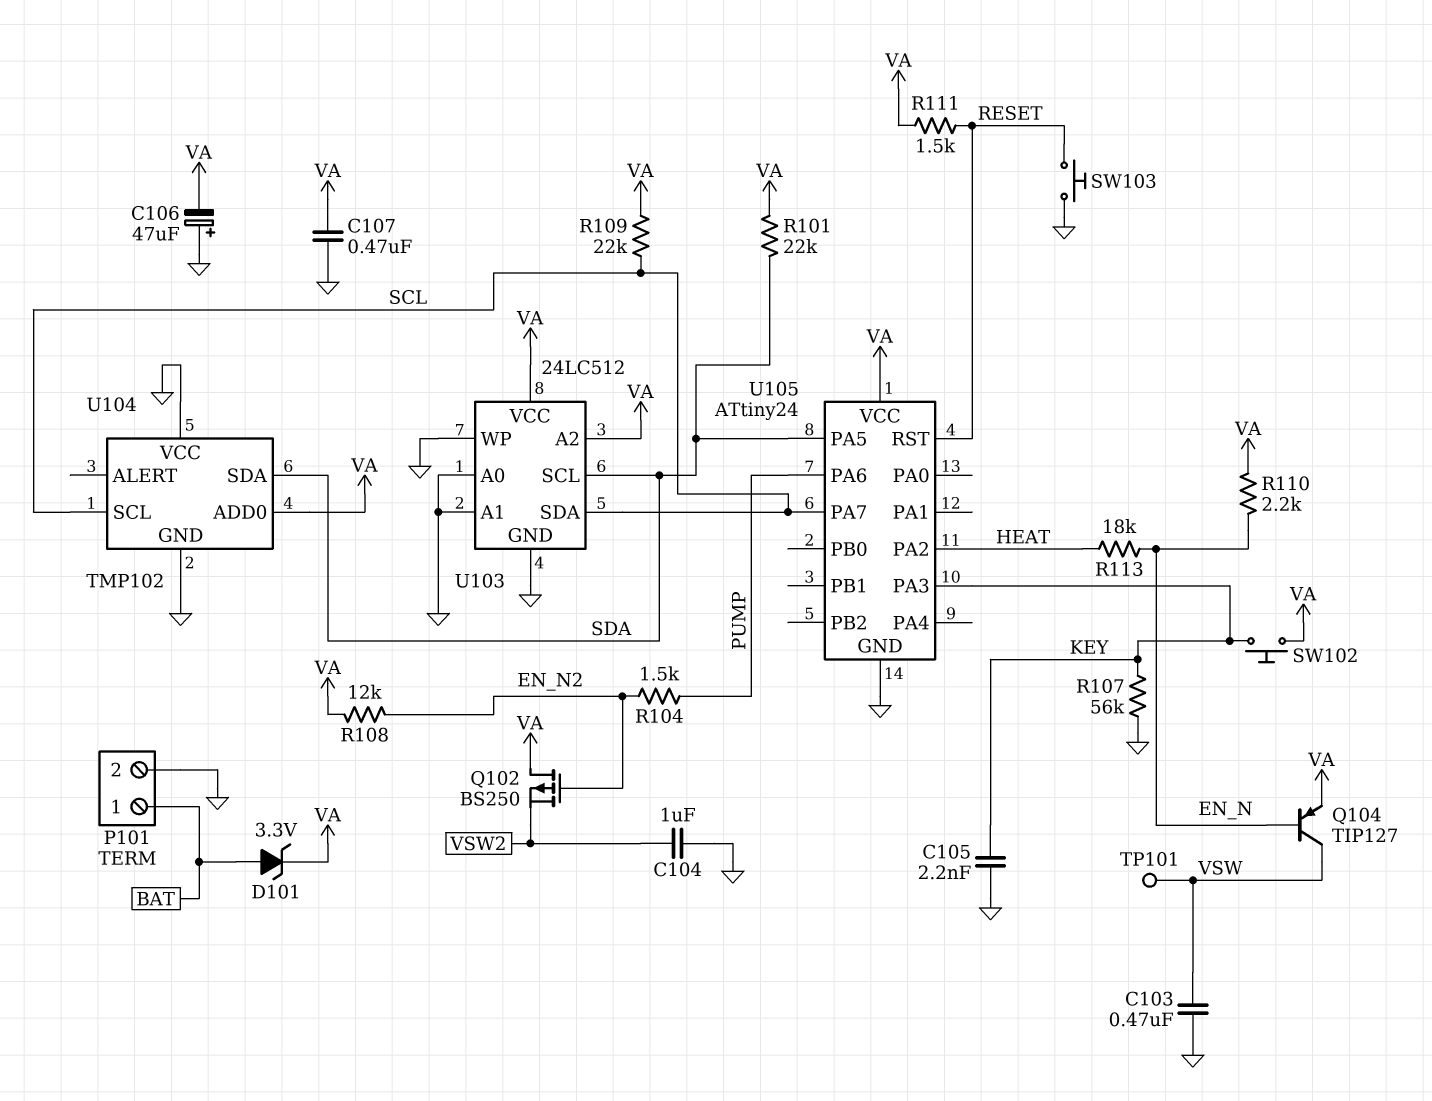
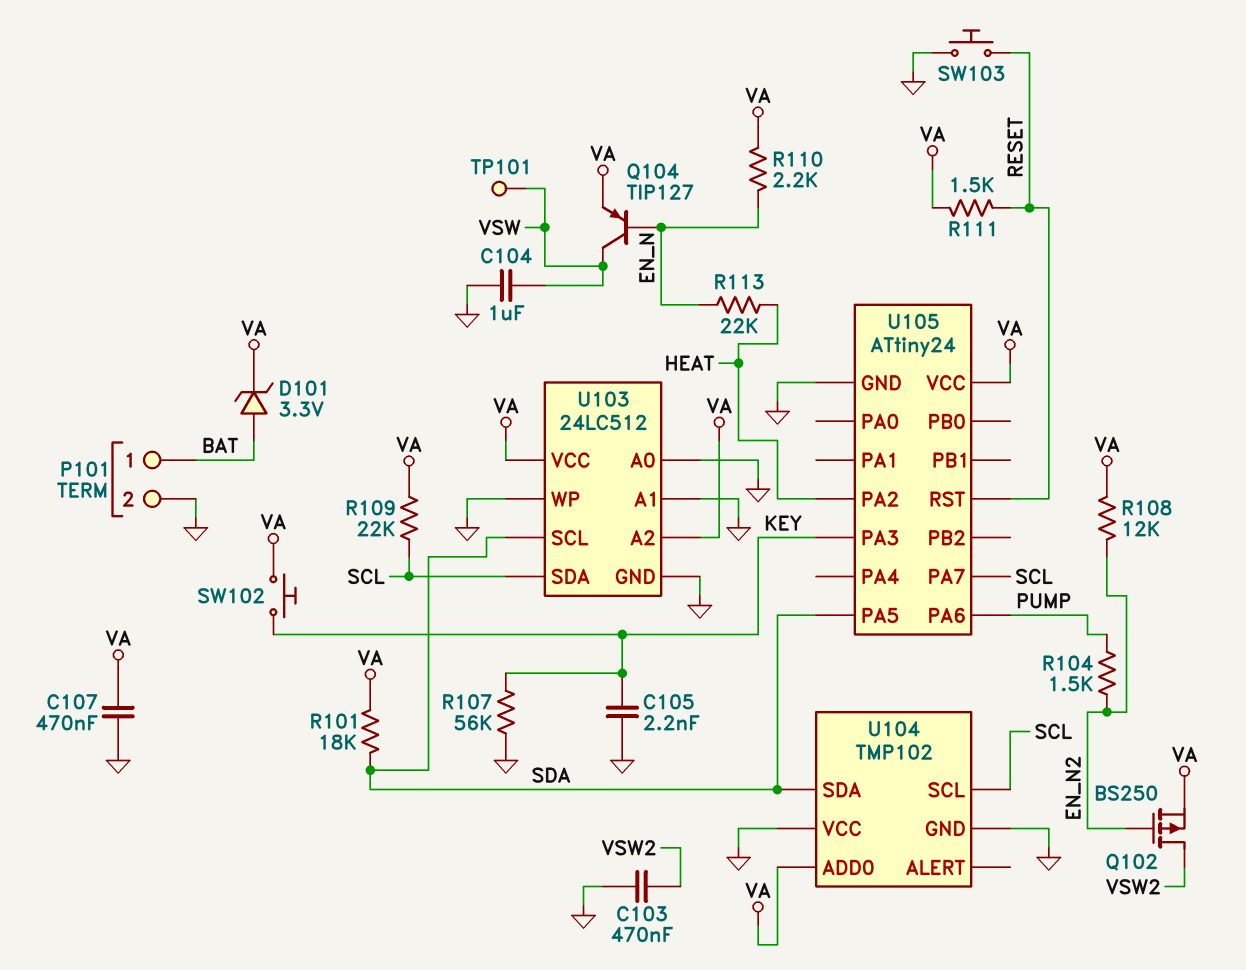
C103: 470nF (GND, VSW) -> 470nF (GND, VSW2)
C104: 1uF (GND, VSW2) -> 1uF (GND, VSW)
C106: 47uF (plus GND, minus VA) -> none
Q102: PMOS BS250 (G EN_N2, D VA, S VSW2) -> PMOS BS250 (G EN_N2, D VSW2, S VA)
R101: 22k (SDA, VA) -> 18k (SDA, VA)
R113: 18k (EN_N, HEAT) -> 22k (EN_N, HEAT)

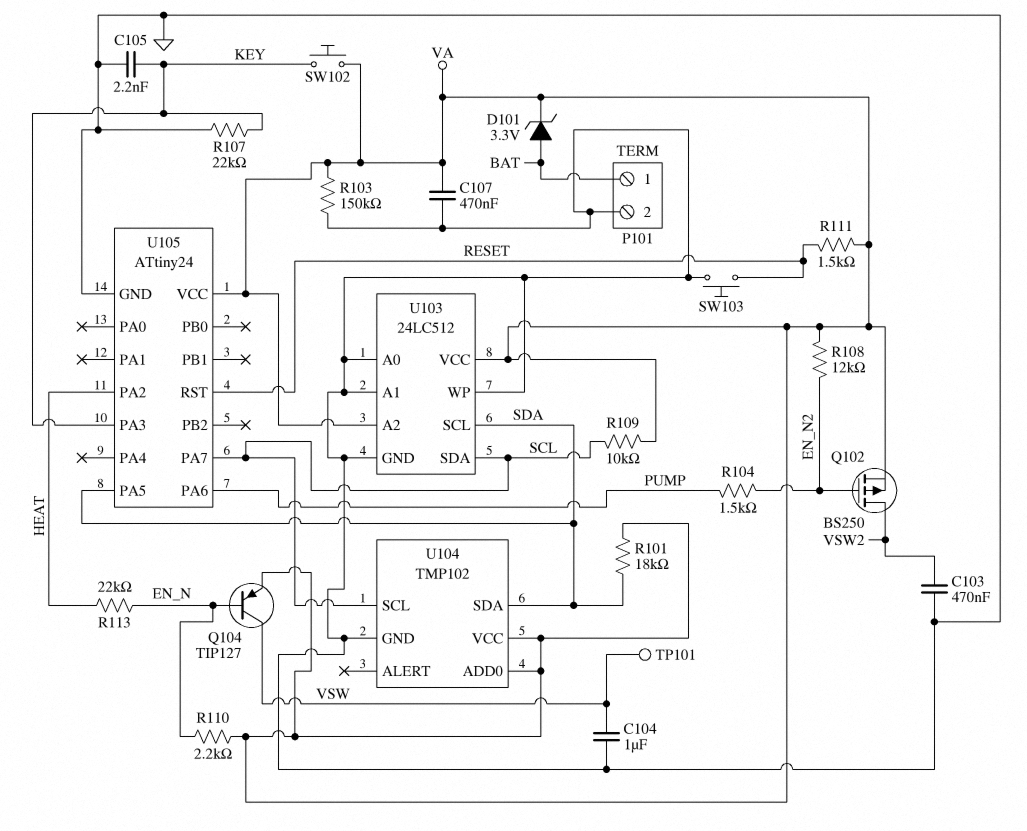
R103: none -> 150k (GND, VA)
R107: 56k (GND, KEY) -> 22k (GND, KEY)
R109: 22k (SCL, VA) -> 10k (SCL, VA)
U104 pin VCC: GND -> VA

